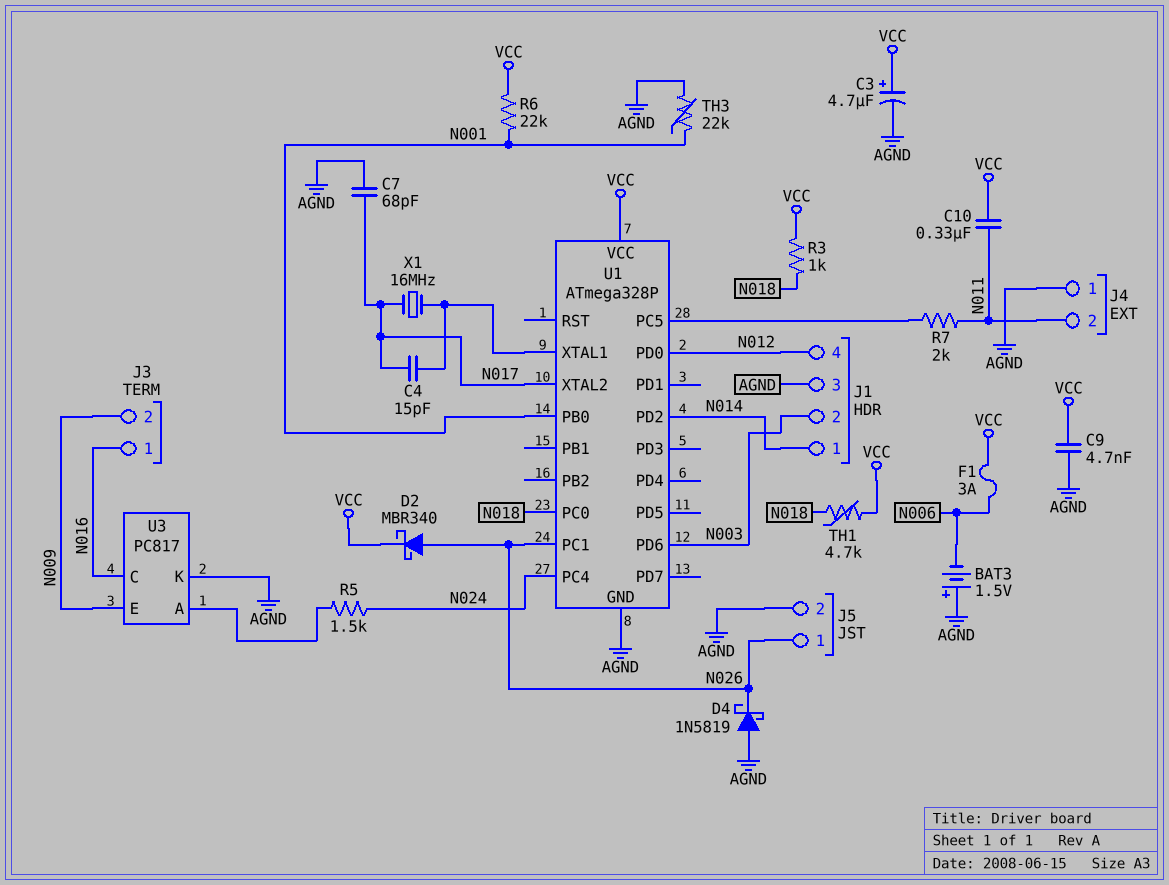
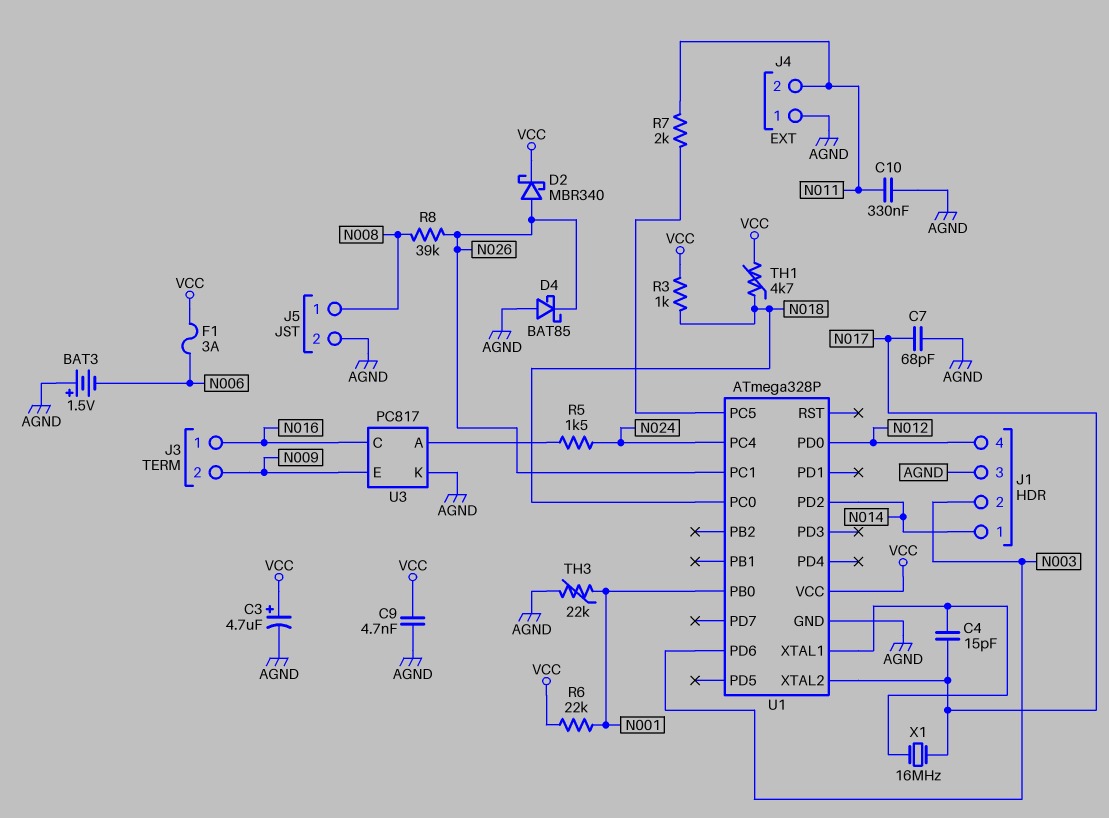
C10: 330nF (N011, VCC) -> 330nF (AGND, N011)
D4: schottky 1N5819 (A AGND, K N026) -> schottky BAT85 (A AGND, K N026)
J5 pin 1: N026 -> N008
R8: none -> 39k (N008, N026)

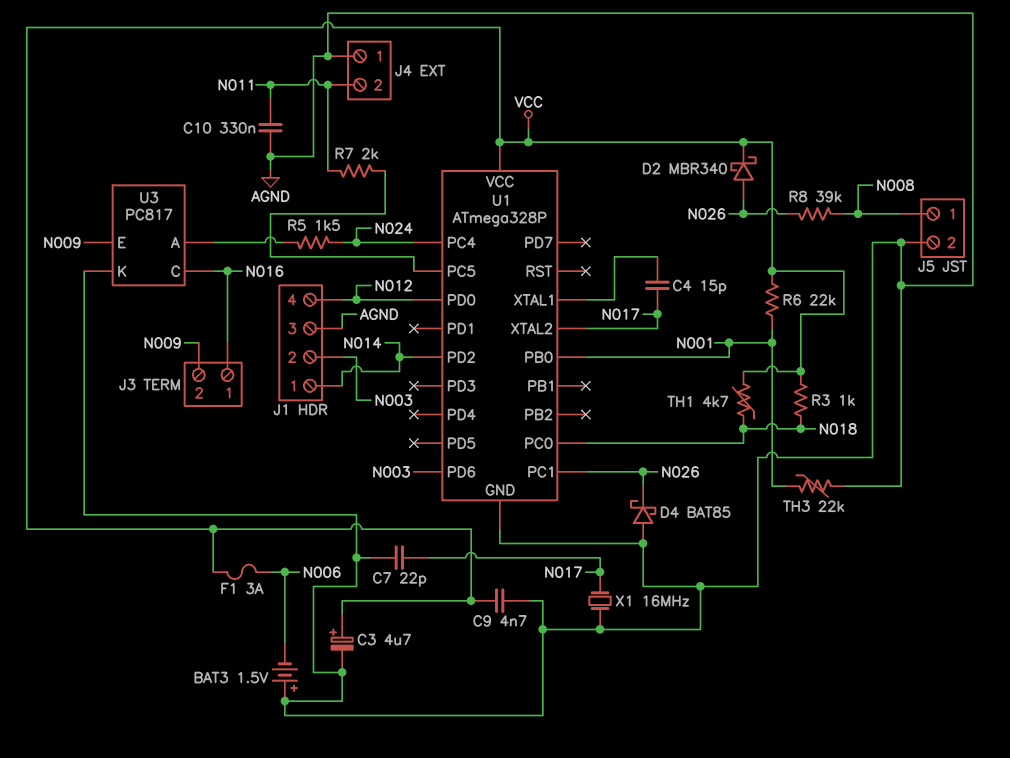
C7: 68pF (AGND, N017) -> 22pF (AGND, N017)
X1: 16MHz (N017, U1/XTAL1) -> 16MHz (AGND, N017)

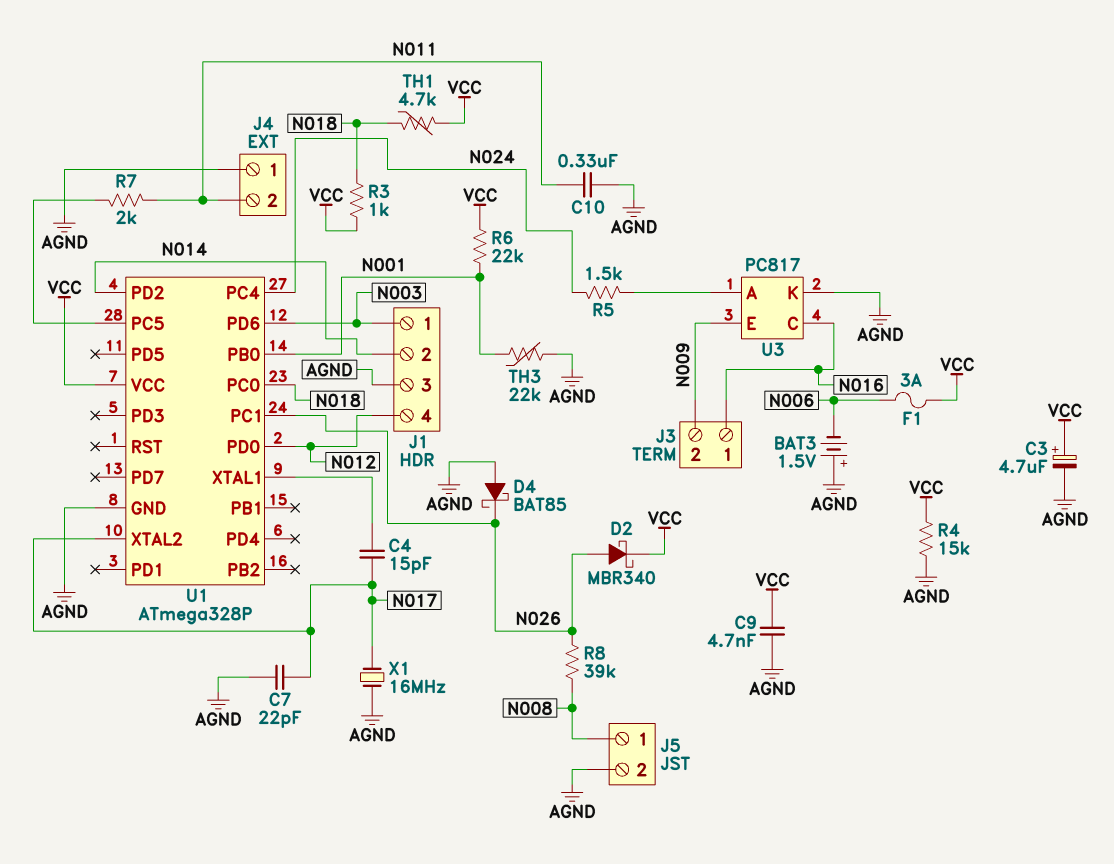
J1 pin 1: N014 -> N003
J1 pin 2: N003 -> N014
R4: none -> 15k (AGND, VCC)

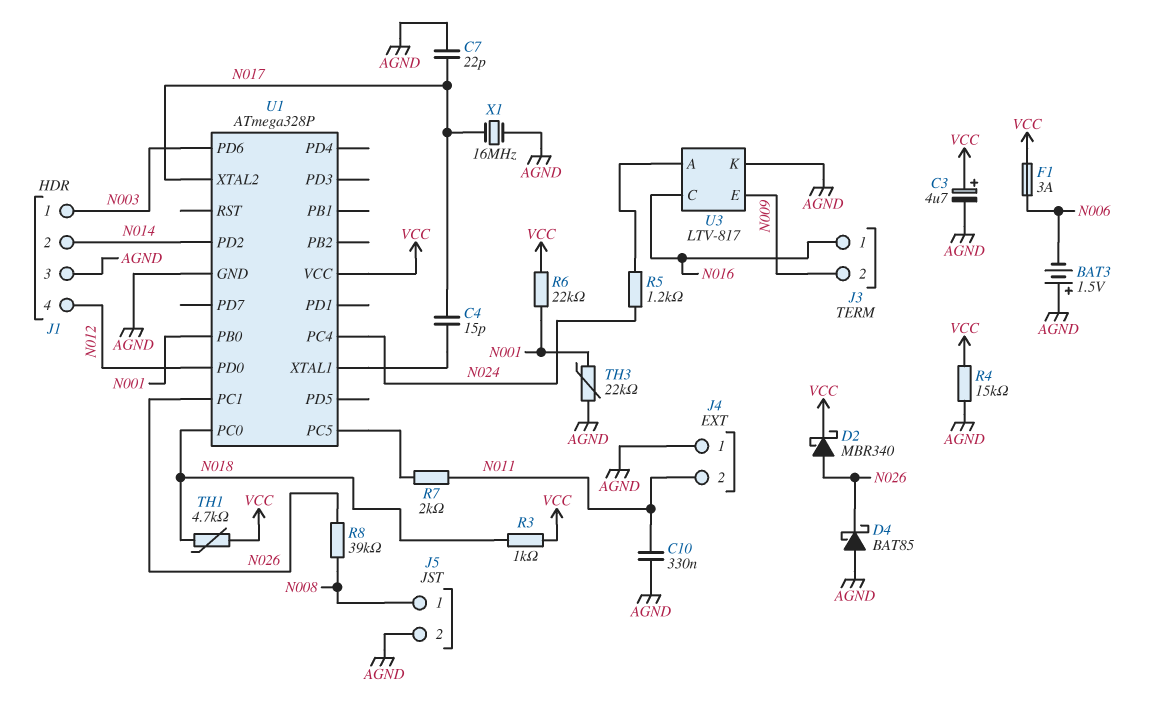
C9: 4.7nF (AGND, VCC) -> none
R5: 1.5k (N024, U3/A) -> 1.2k (N024, U3/A)
U3: PC817 -> LTV-817

